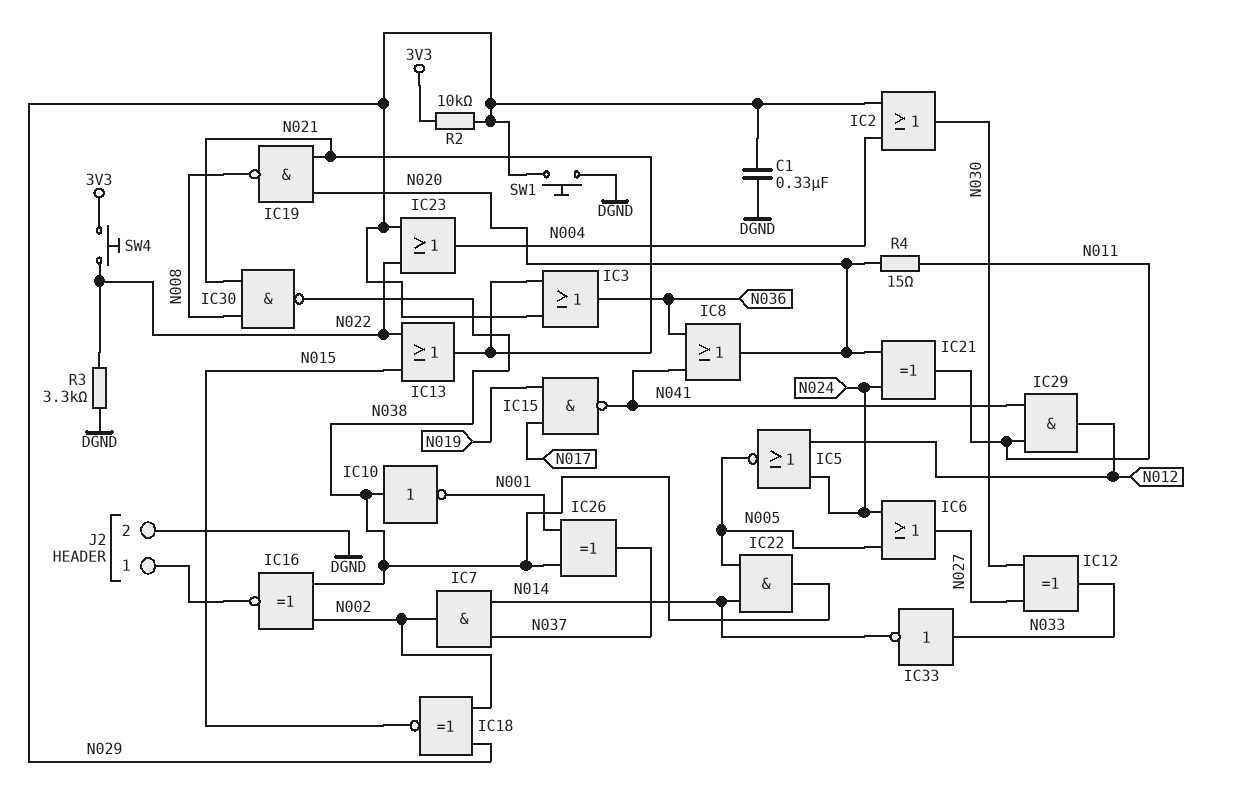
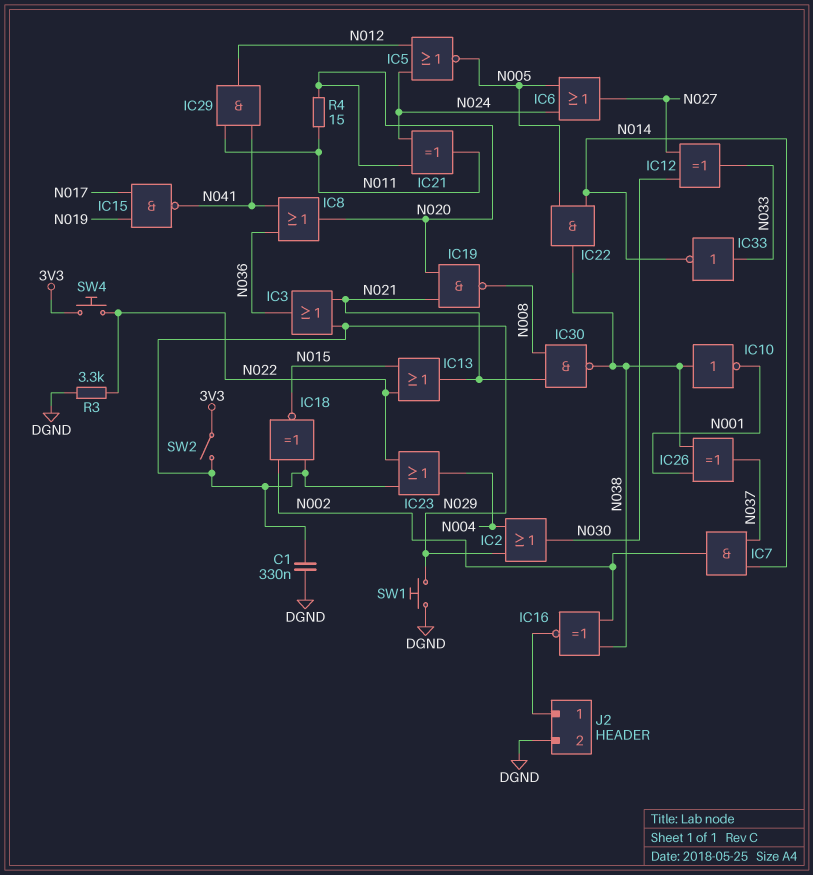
R2: 10k (3V3, N029) -> none
SW2: none -> switch (3V3, N029)

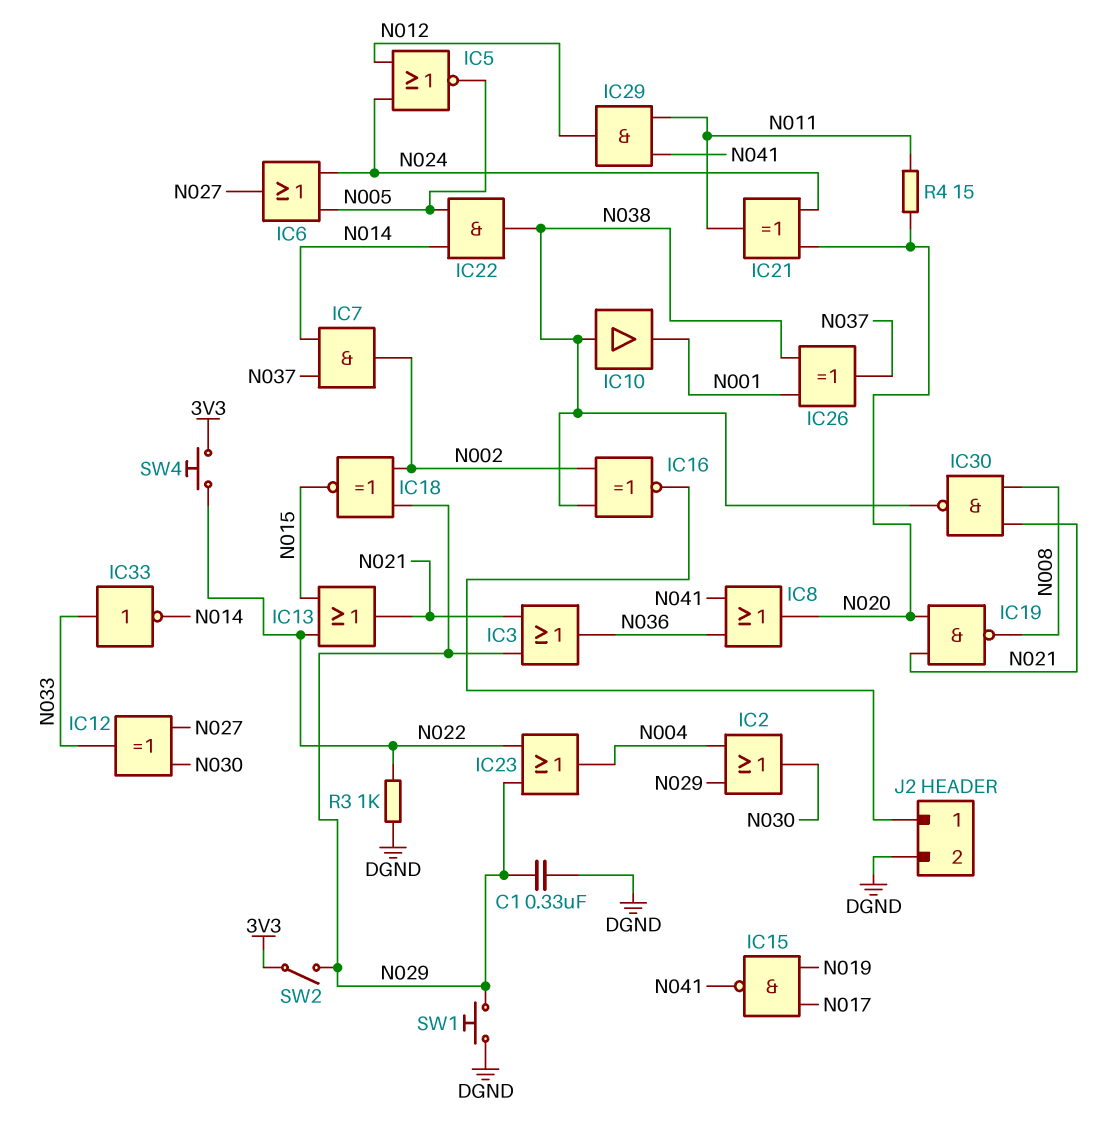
IC10: NOT (in N038, out N001) -> buffer (in N038, out N001)
R3: 3.3k (DGND, N022) -> 1k (DGND, N022)

